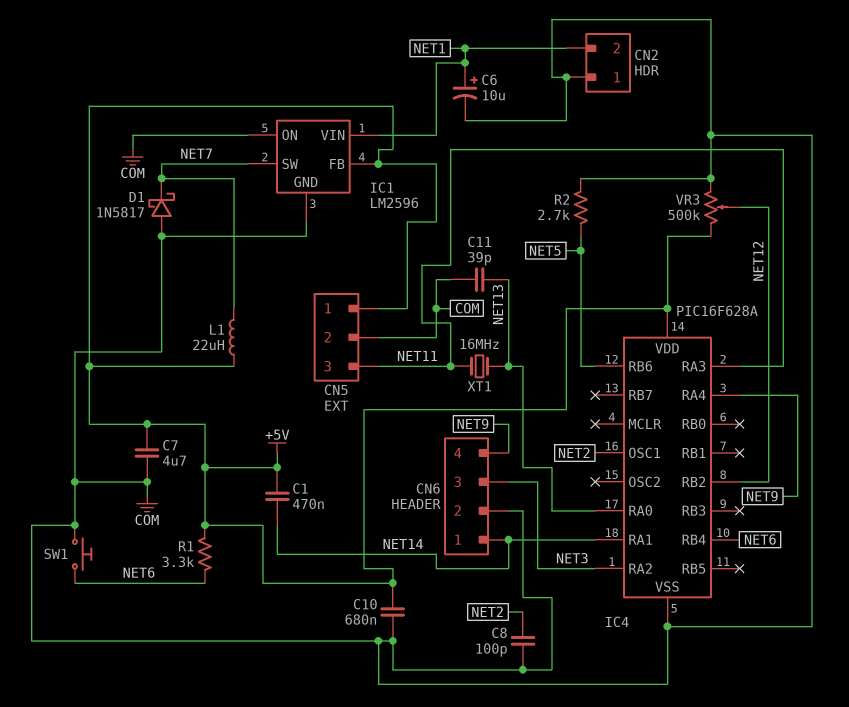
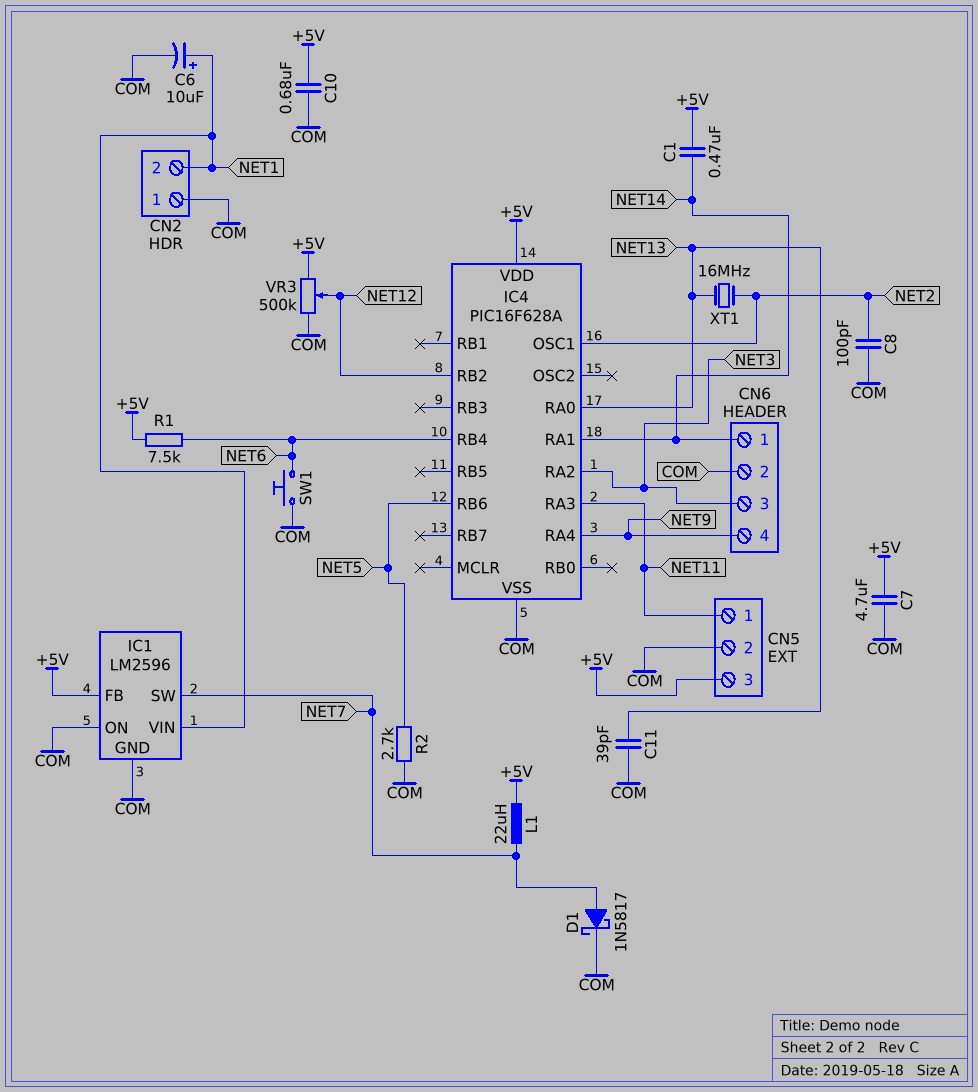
CN5 pin 1: +5V -> NET11
CN5 pin 3: NET11 -> +5V
D1: schottky 1N5817 (A COM, K NET7) -> schottky 1N5817 (A NET7, K COM)
R1: 3.3k (+5V, NET6) -> 7.5k (+5V, NET6)
XT1: 16MHz (NET11, NET13) -> 16MHz (NET2, NET13)

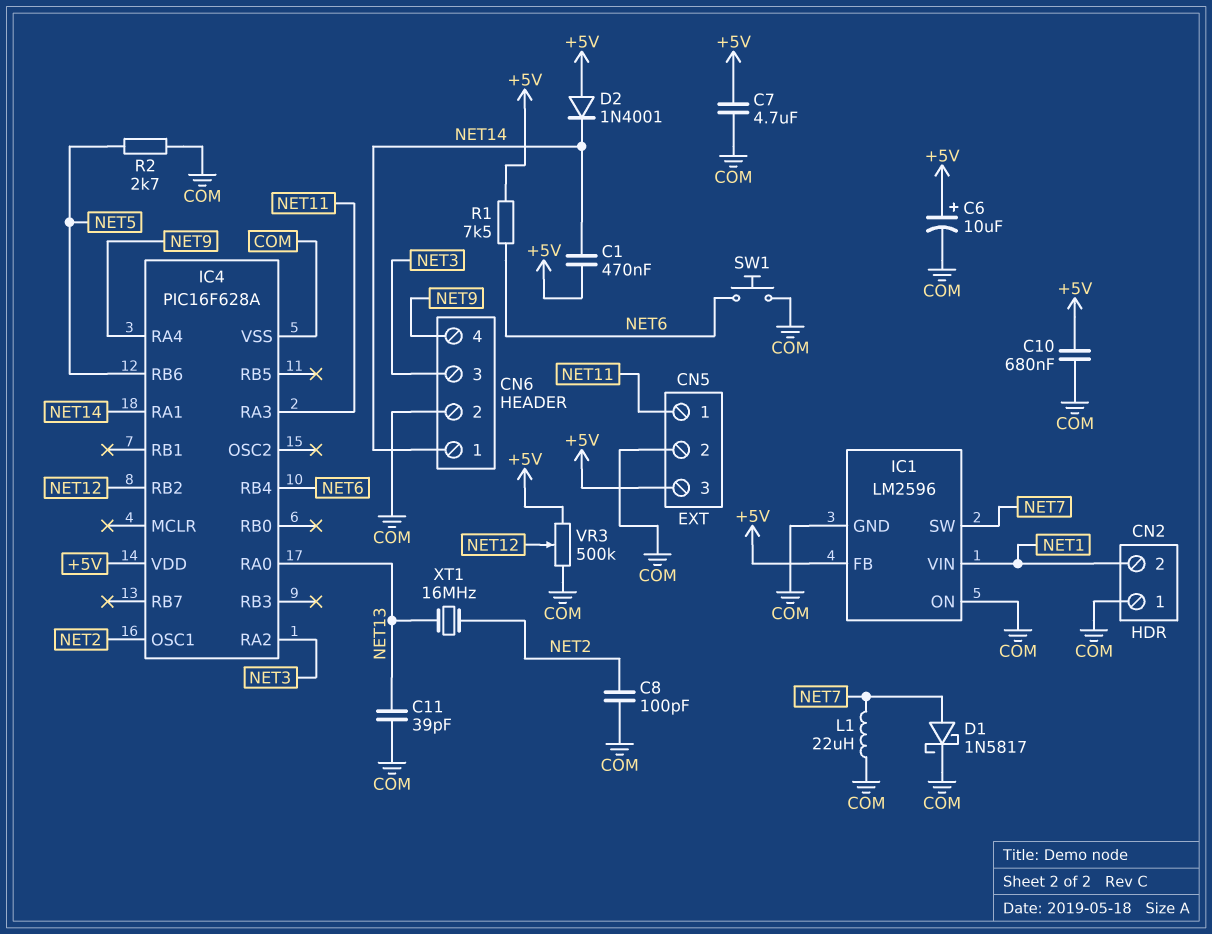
C6: 10uF (plus NET1, minus COM) -> 10uF (plus +5V, minus COM)
D2: none -> diode 1N4001 (A +5V, K NET14)
L1: 22uH (+5V, NET7) -> 22uH (COM, NET7)

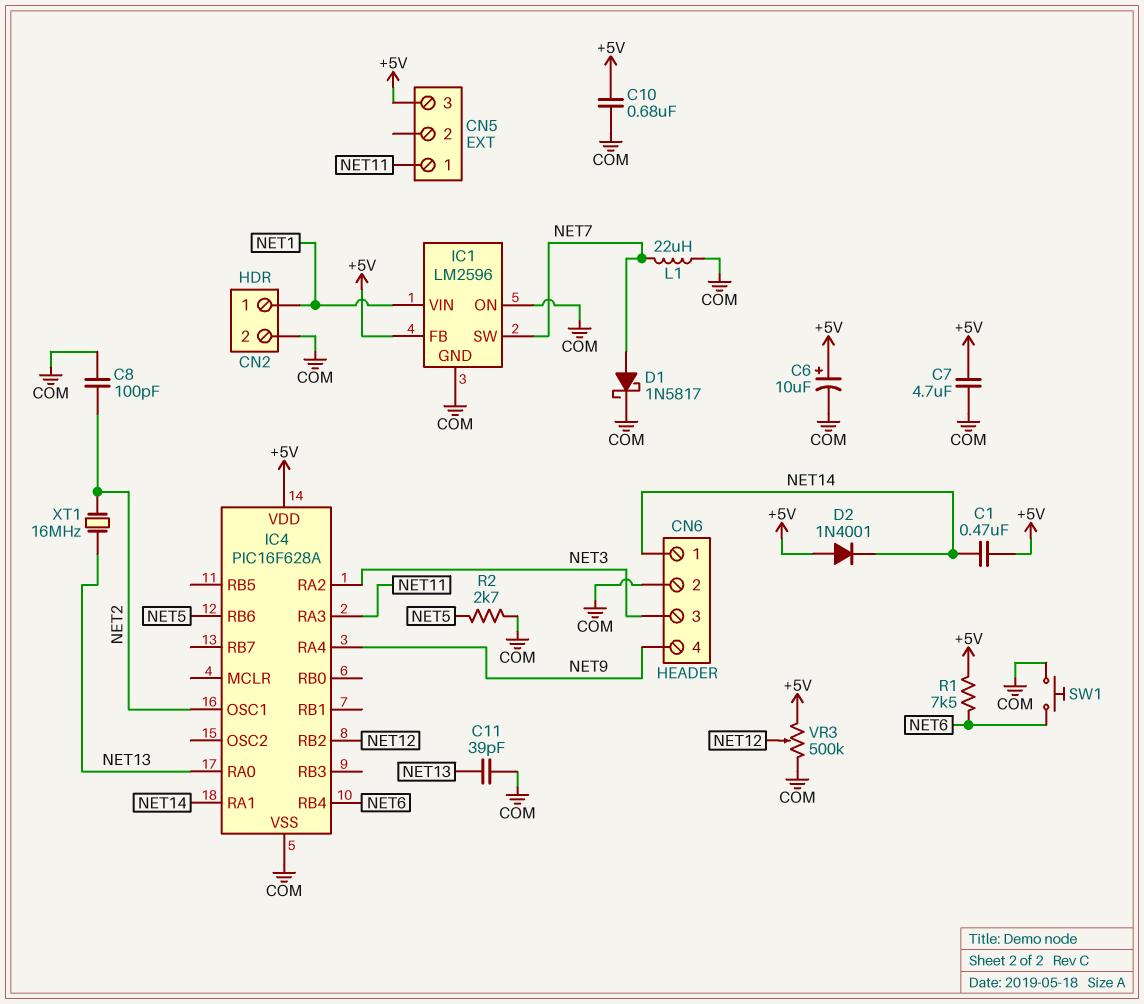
CN2 pin 1: COM -> NET1
CN2 pin 2: NET1 -> COM
CN5 pin 2: COM -> none

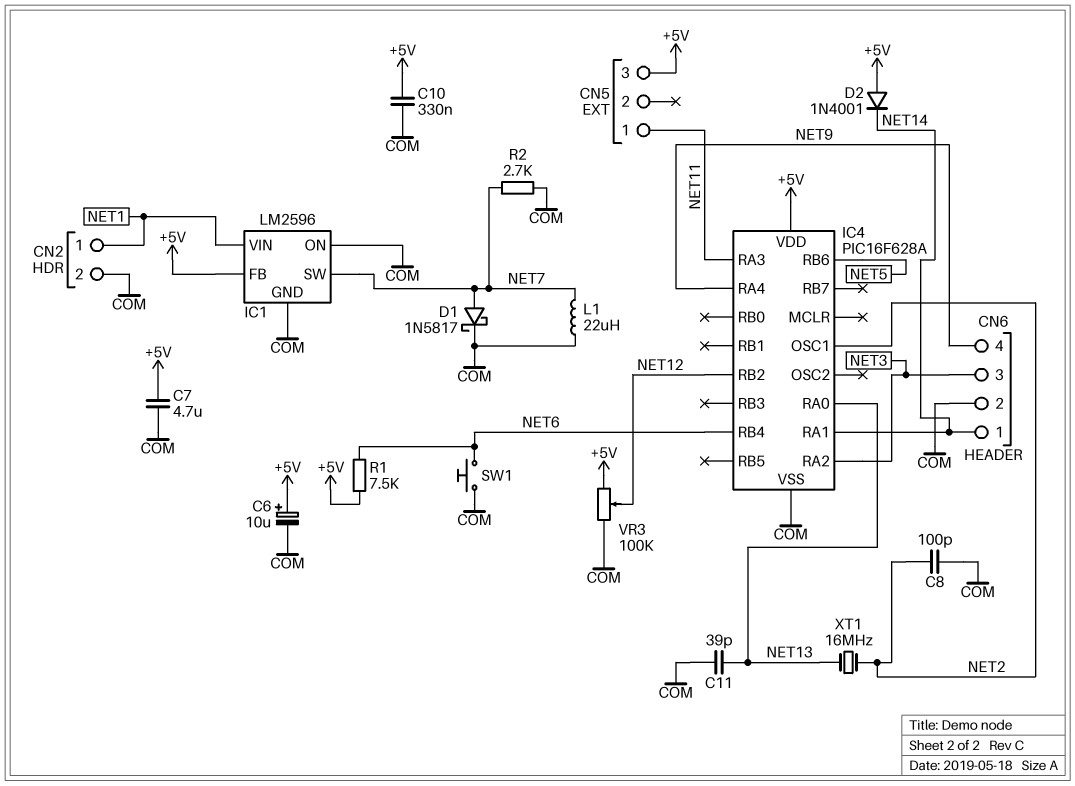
C1: 470nF (+5V, NET14) -> none
C10: 680nF (+5V, COM) -> 330nF (+5V, COM)
R2: 2.7k (COM, NET5) -> 2.7k (COM, NET7)
VR3: 500k (+5V, COM, wiper NET12) -> 100k (+5V, COM, wiper NET12)

